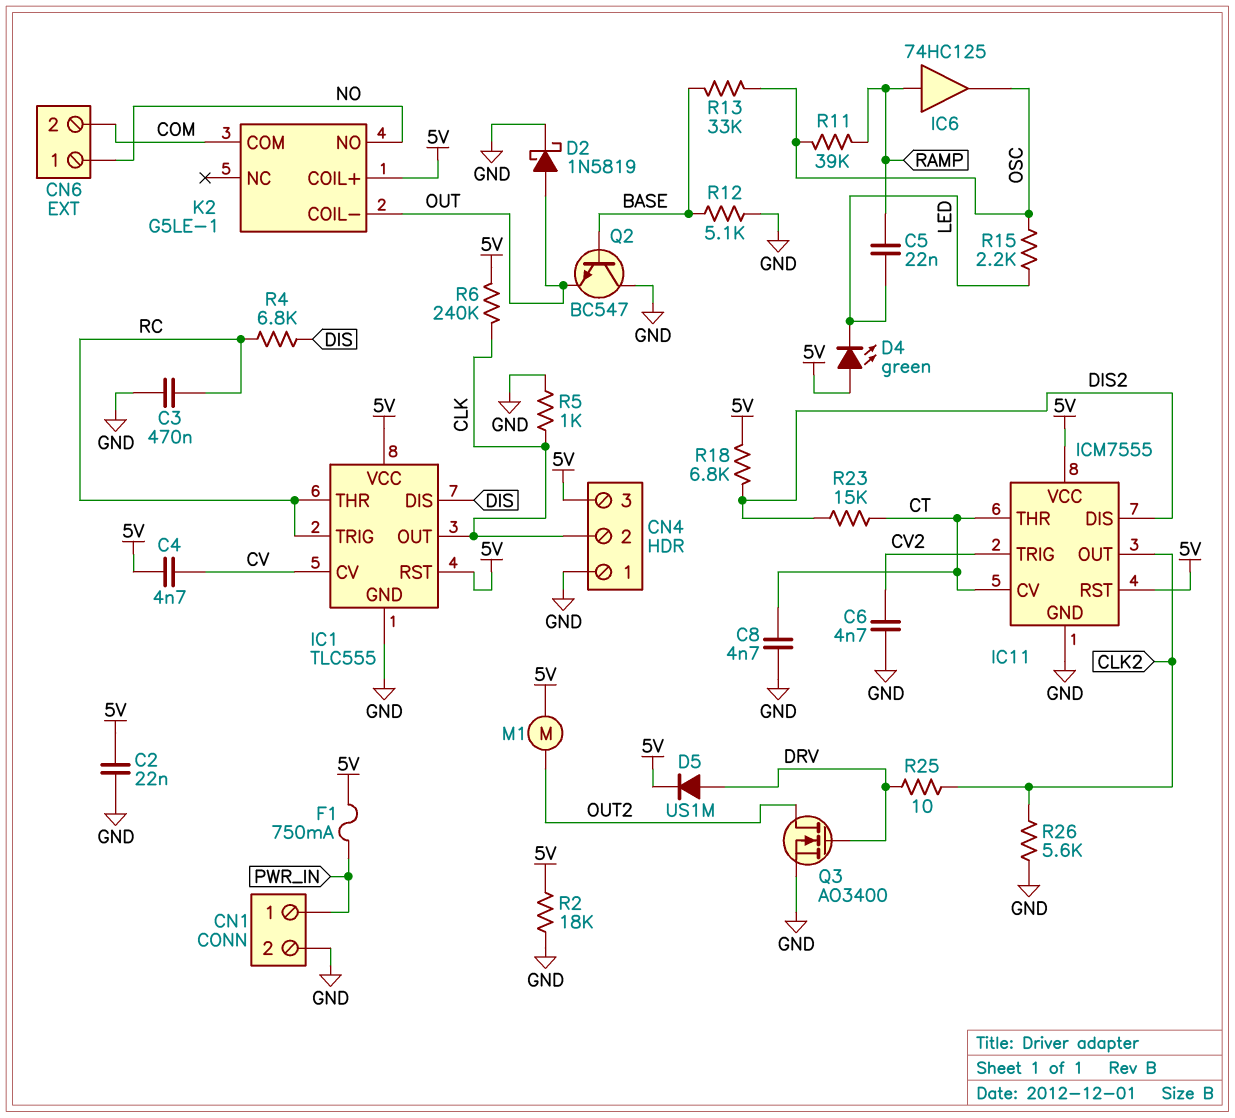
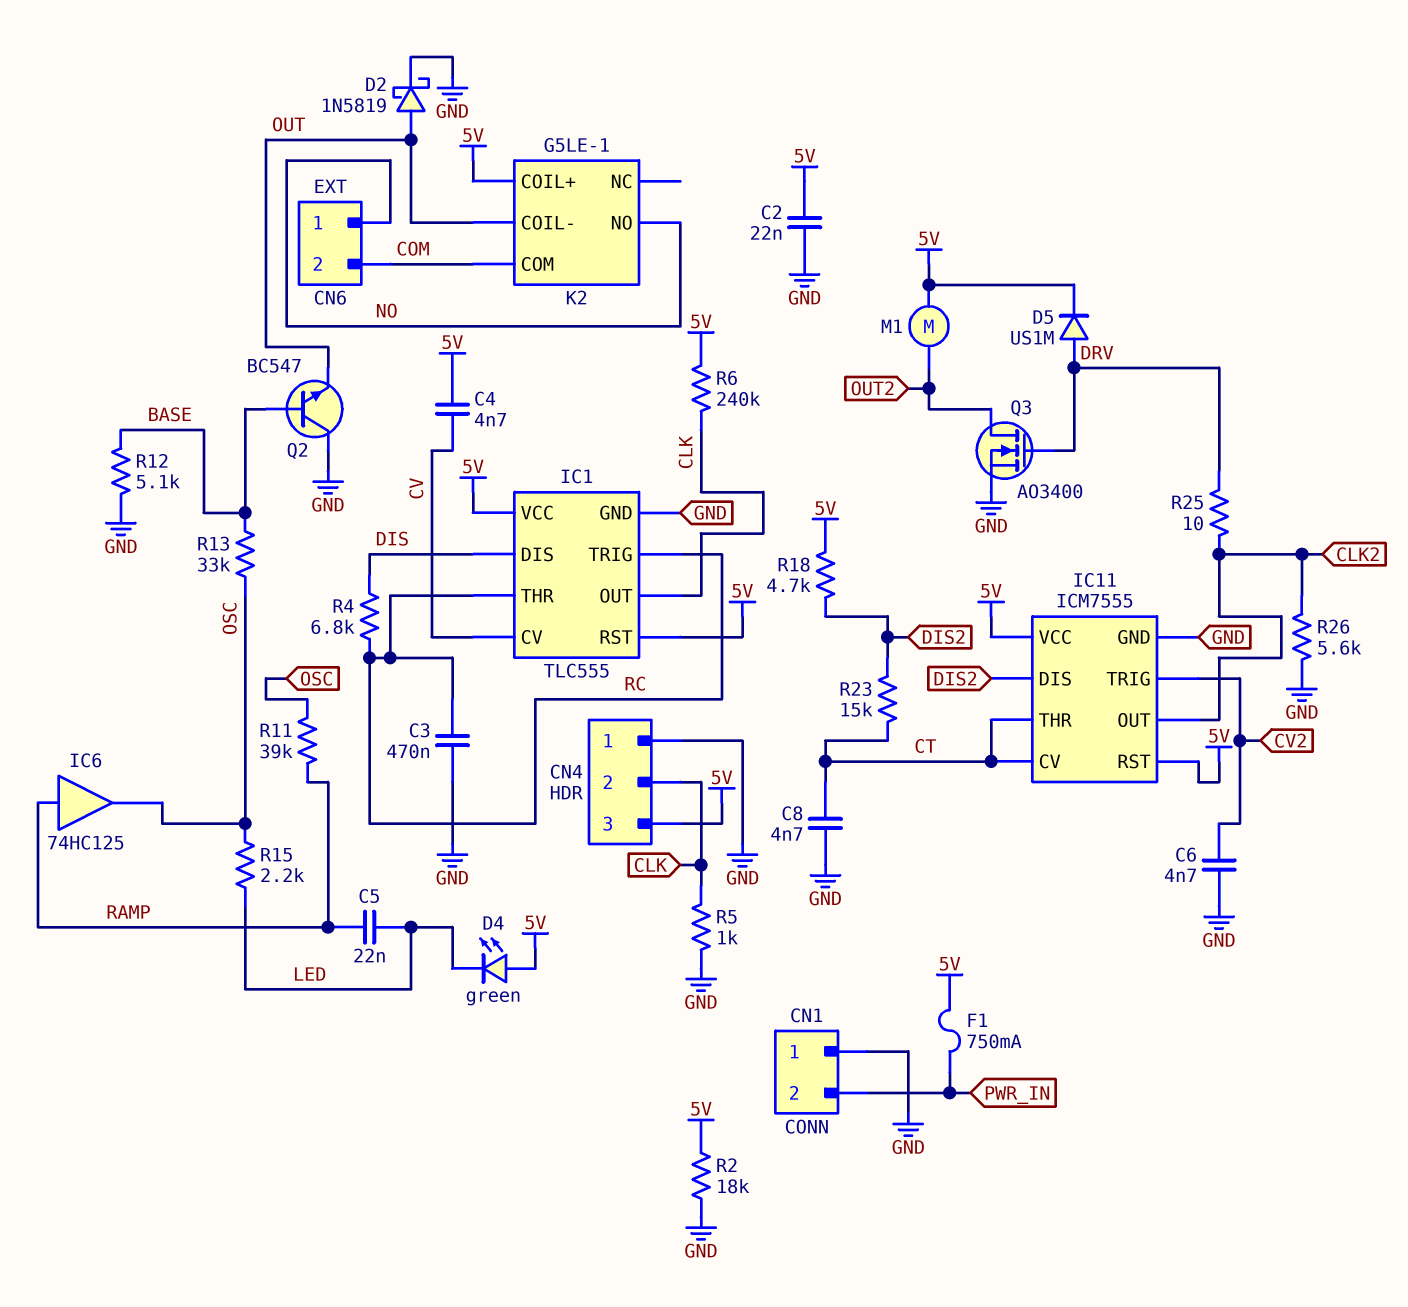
CN1 pin 1: PWR_IN -> GND
CN1 pin 2: GND -> PWR_IN
R18: 6.8k (5V, DIS2) -> 4.7k (5V, DIS2)

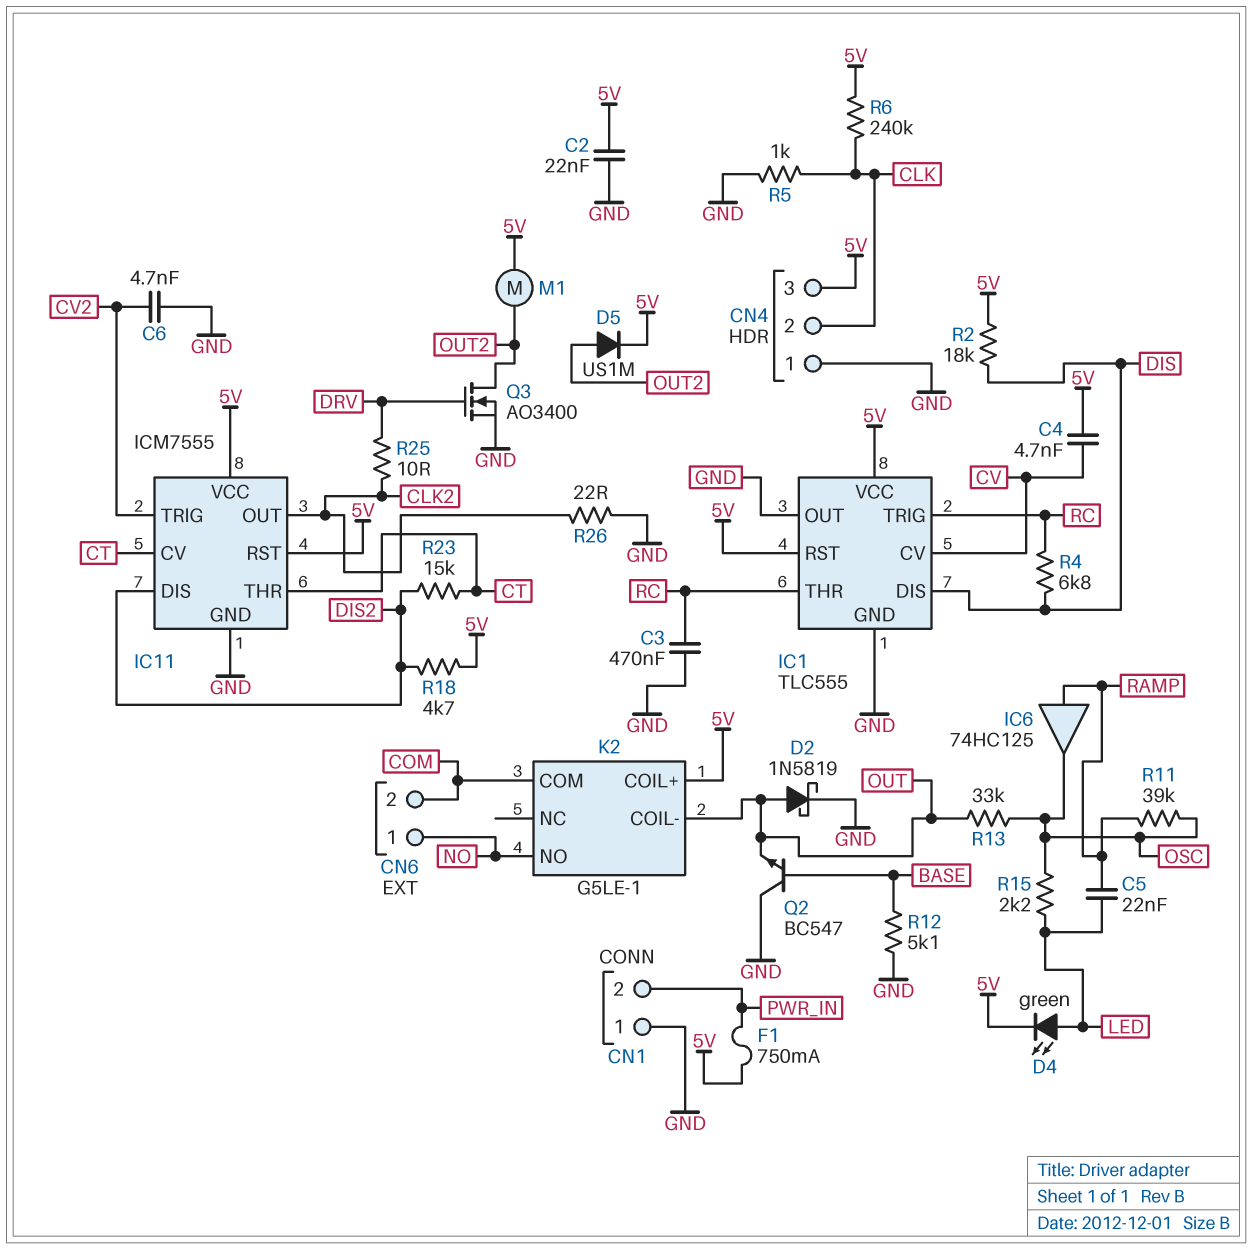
C8: 4.7nF (CT, GND) -> none
D4: LED green (A 5V, K LED) -> LED green (A LED, K 5V)
D5: diode US1M (A DRV, K 5V) -> diode US1M (A OUT2, K 5V)
IC1 pin OUT: CLK -> GND
R2: 18k (5V, GND) -> 18k (5V, DIS)
R13: 33k (BASE, OSC) -> 33k (OSC, OUT)
R26: 5.6k (CLK2, GND) -> 22 (CLK2, GND)

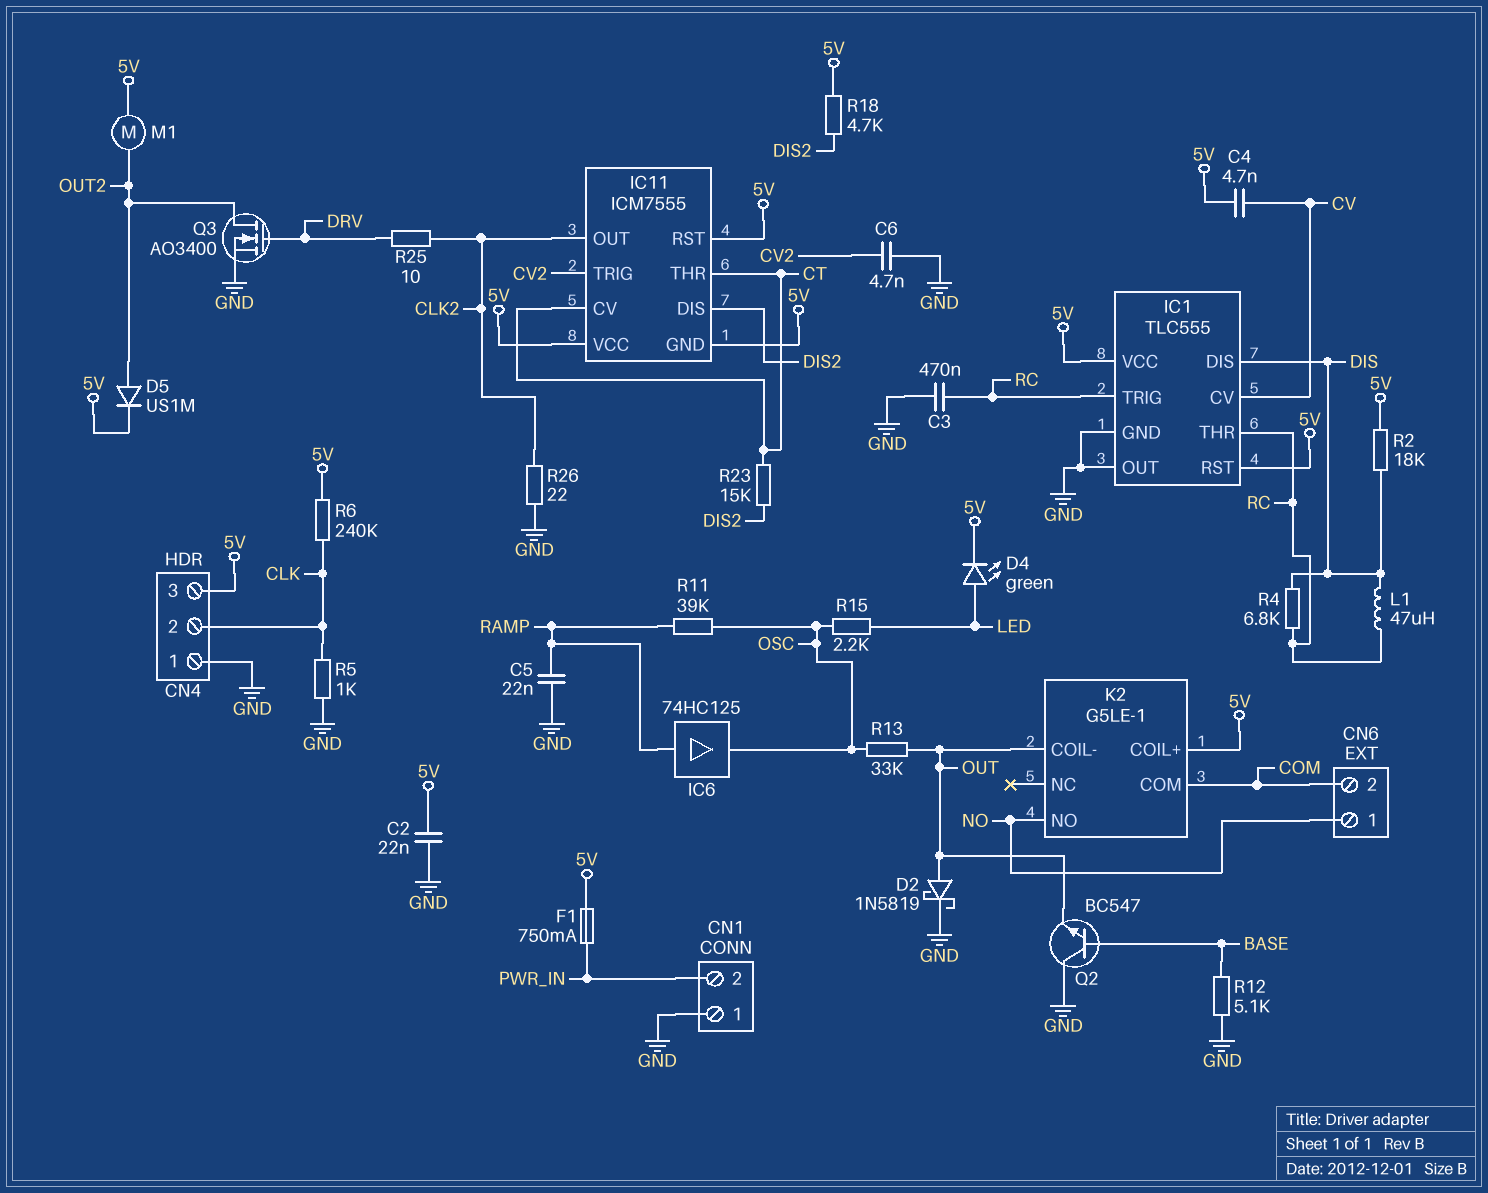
C5: 22nF (LED, RAMP) -> 22nF (GND, RAMP)
IC11 pin GND: GND -> 5V
L1: none -> 47uH (DIS, RC)

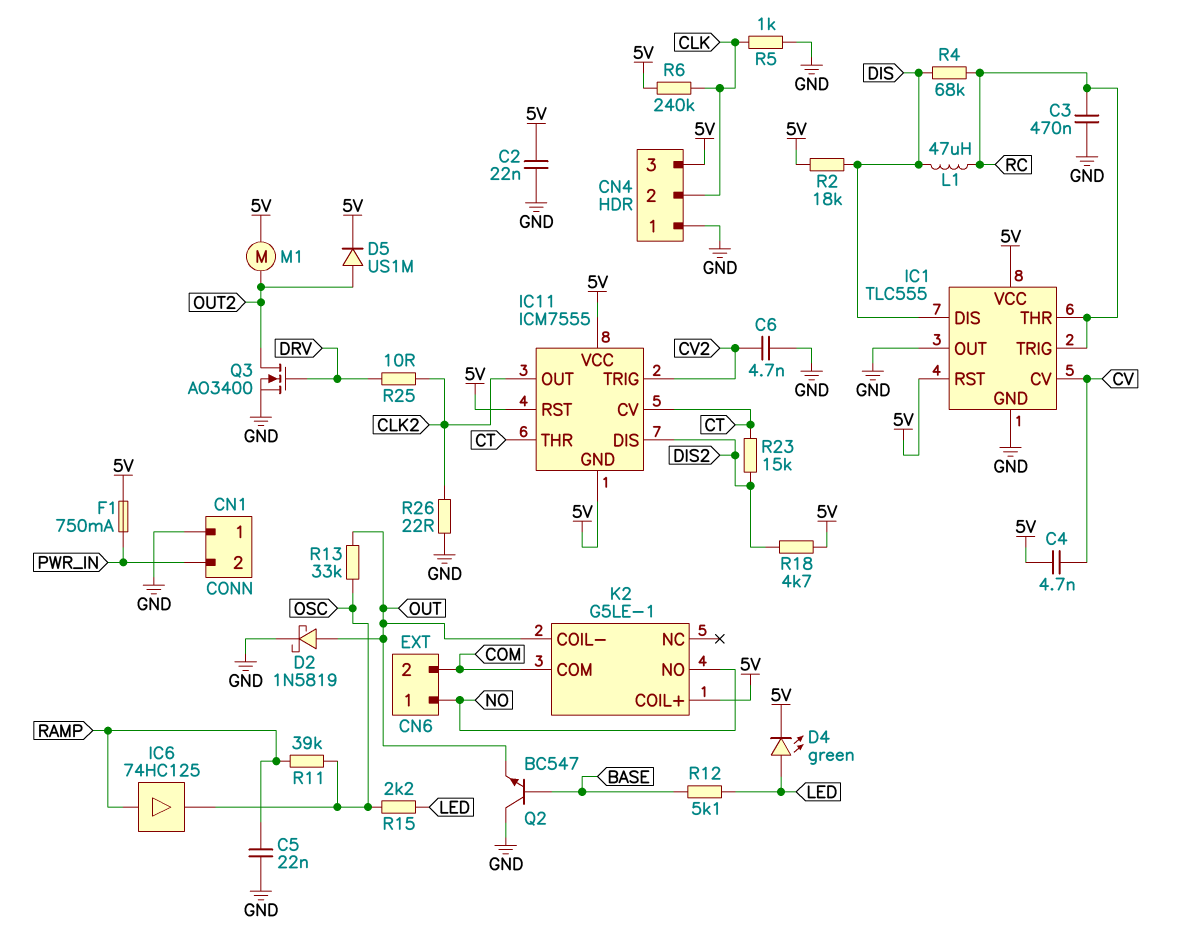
R4: 6.8k (DIS, RC) -> 68k (DIS, RC)
R12: 5.1k (BASE, GND) -> 5.1k (BASE, LED)

